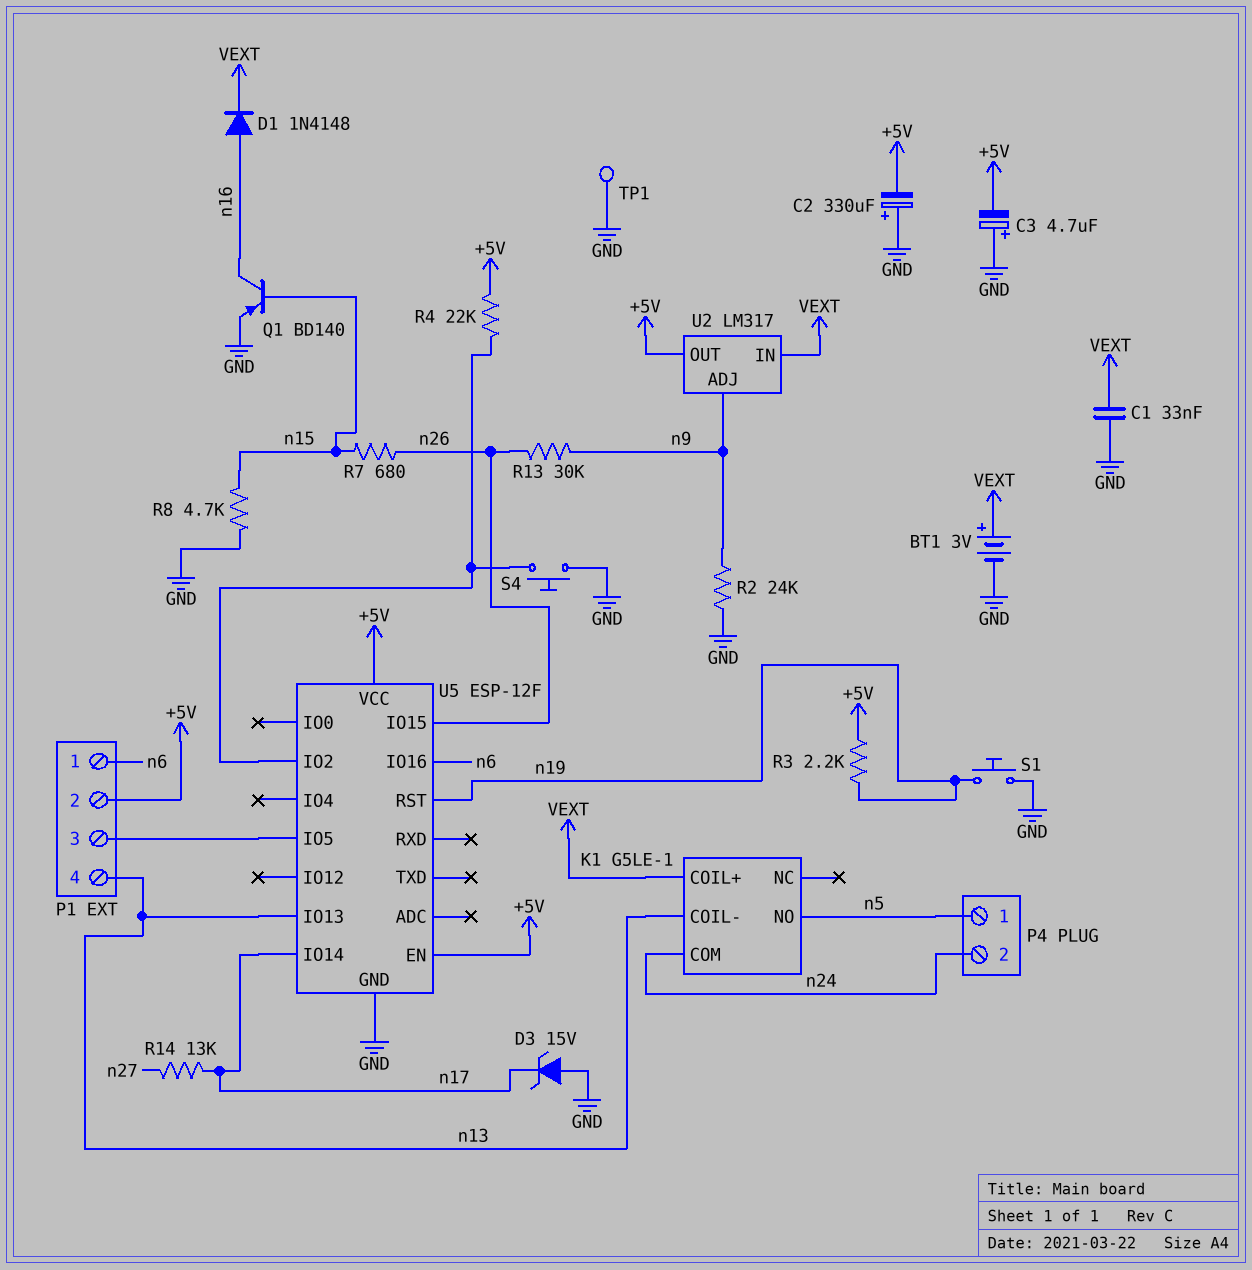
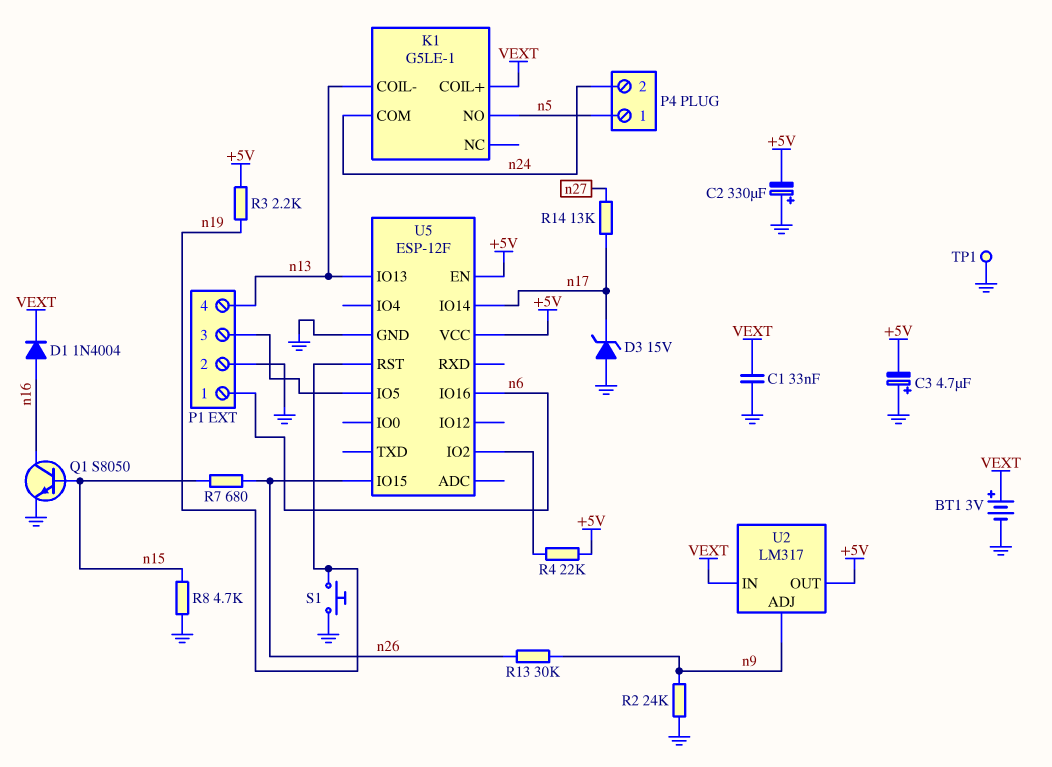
D1: diode 1N4148 (A n16, K VEXT) -> diode 1N4004 (A n16, K VEXT)
P1 pin 2: +5V -> GND
Q1: PNP BD140 (B n15, C n16, E GND) -> NPN S8050 (B n15, C n16, E GND)
S4: button (GND, U5/IO2) -> none

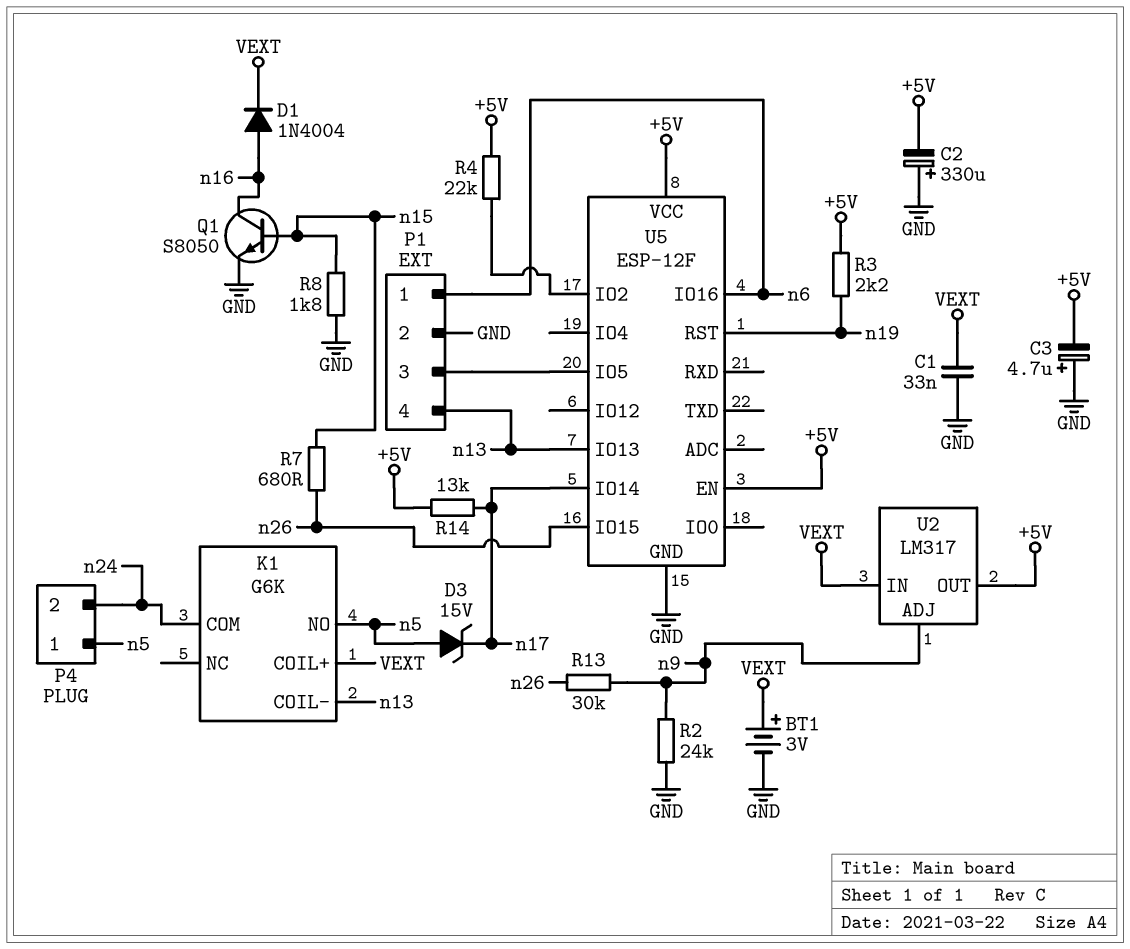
D3: zener 15V (A GND, K n17) -> zener 15V (A n5, K n17)
K1: G5LE-1 -> G6K
R8: 4.7k (GND, n15) -> 1.8k (GND, n15)
R14: 13k (n17, n27) -> 13k (+5V, n17)
S1: button (GND, n19) -> none
TP1: test point (GND) -> none

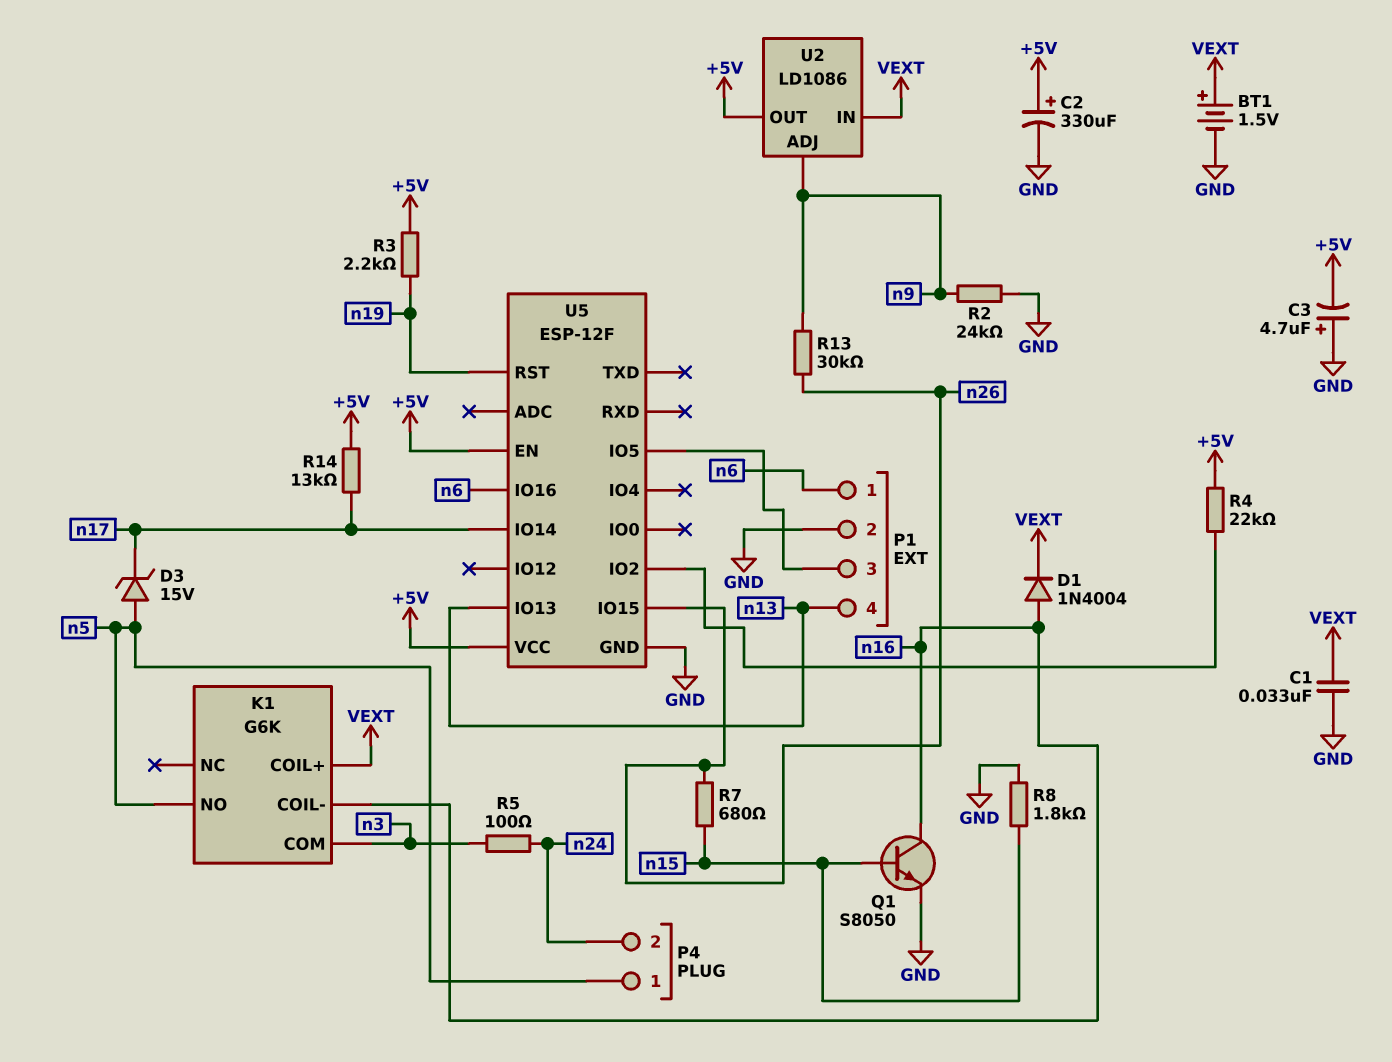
BT1: 3V (plus VEXT, minus GND) -> 1.5V (plus VEXT, minus GND)
C2: 330uF (plus GND, minus +5V) -> 330uF (plus +5V, minus GND)
K1 pin COIL-: n13 -> n16
K1 pin COM: n24 -> n3
R5: none -> 100 (n3, n24)
U2: LM317 -> LD1086

